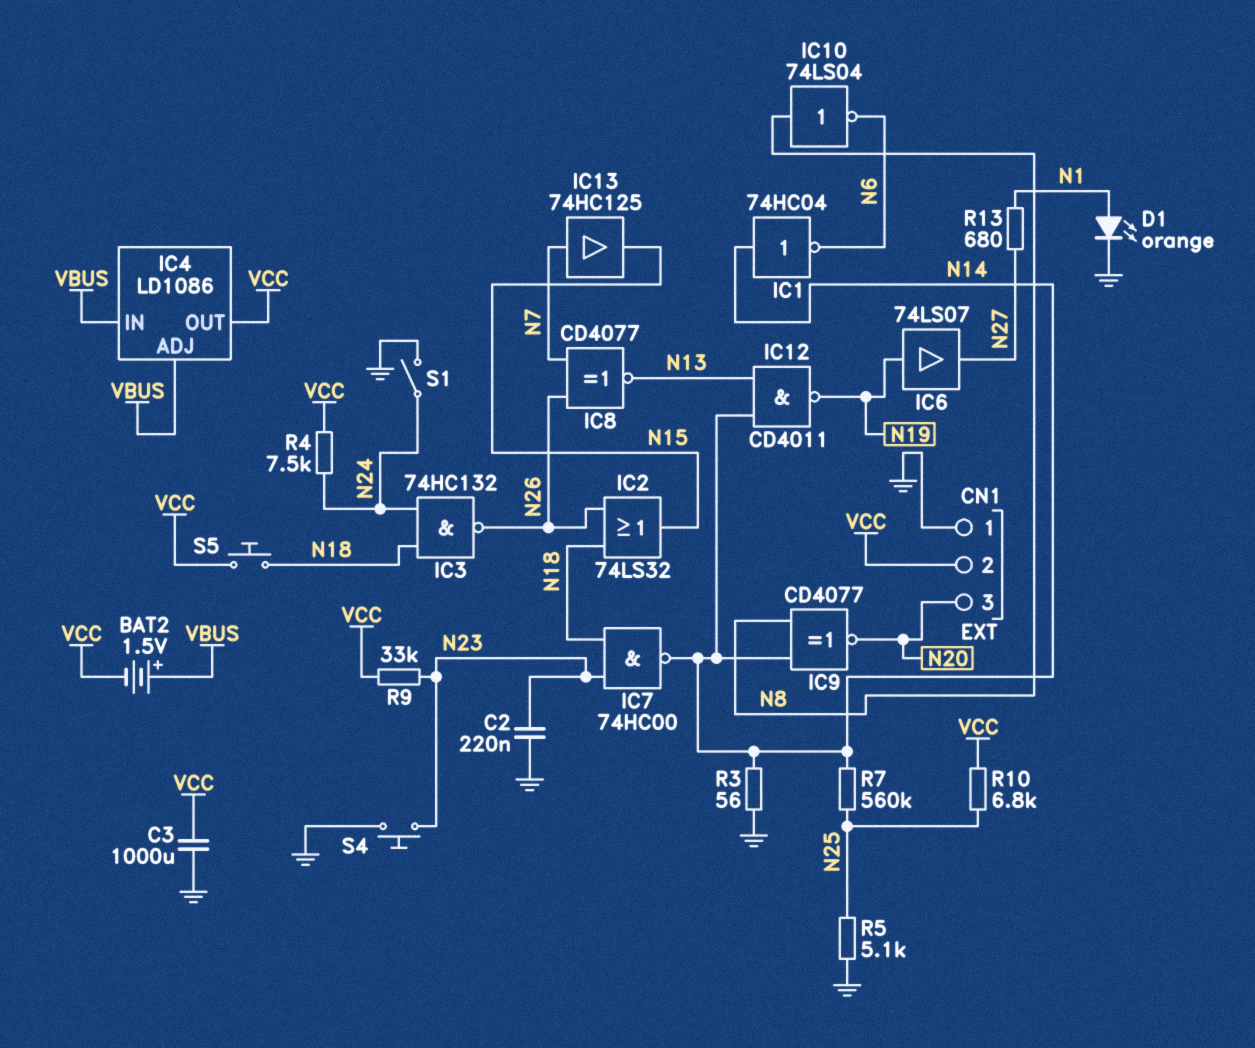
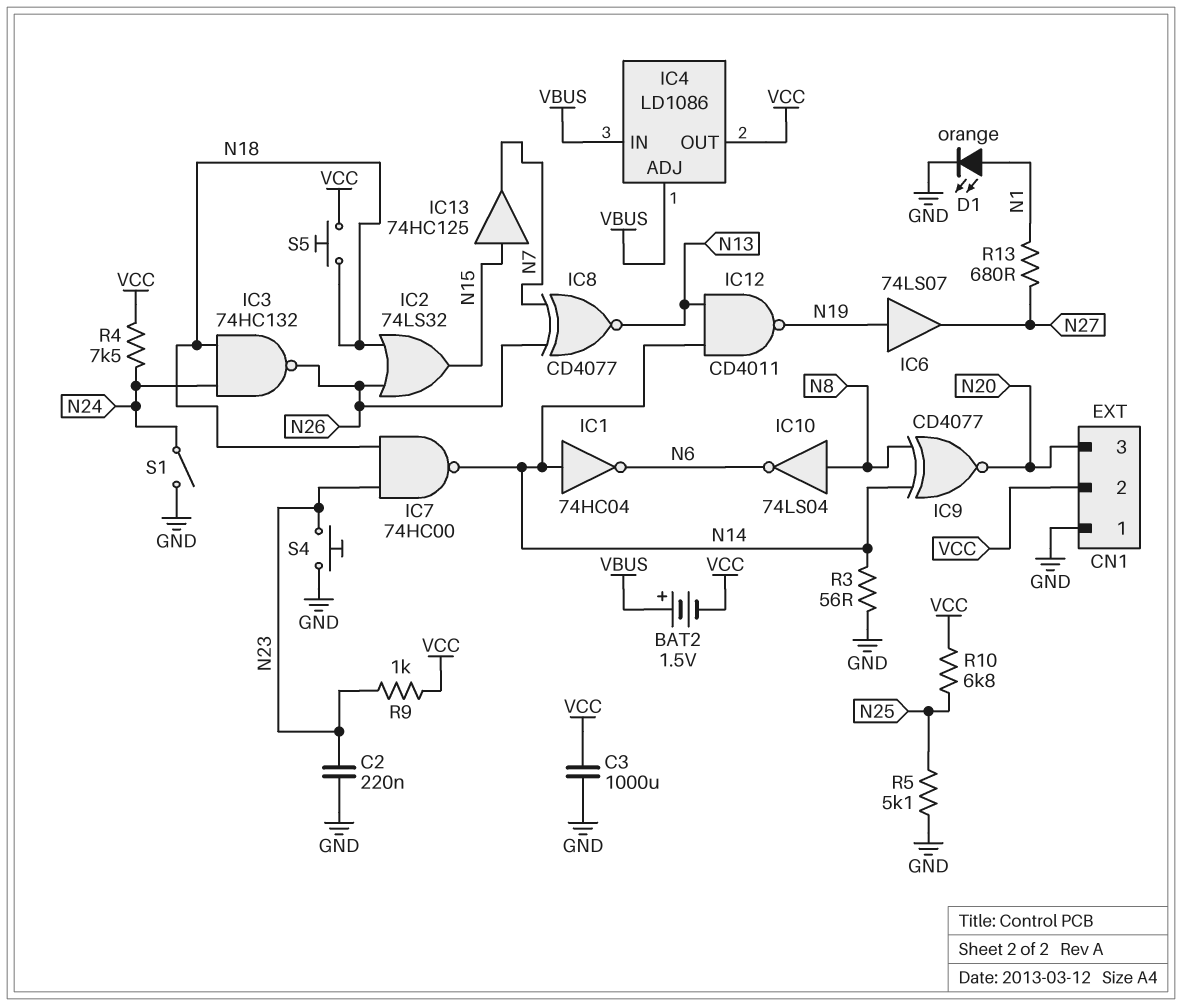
IC13: buffer 74HC125 (in N7, out N15) -> buffer 74HC125 (in N15, out N7)
R7: 560k (N14, N25) -> none
R9: 33k (N23, VCC) -> 1k (N23, VCC)

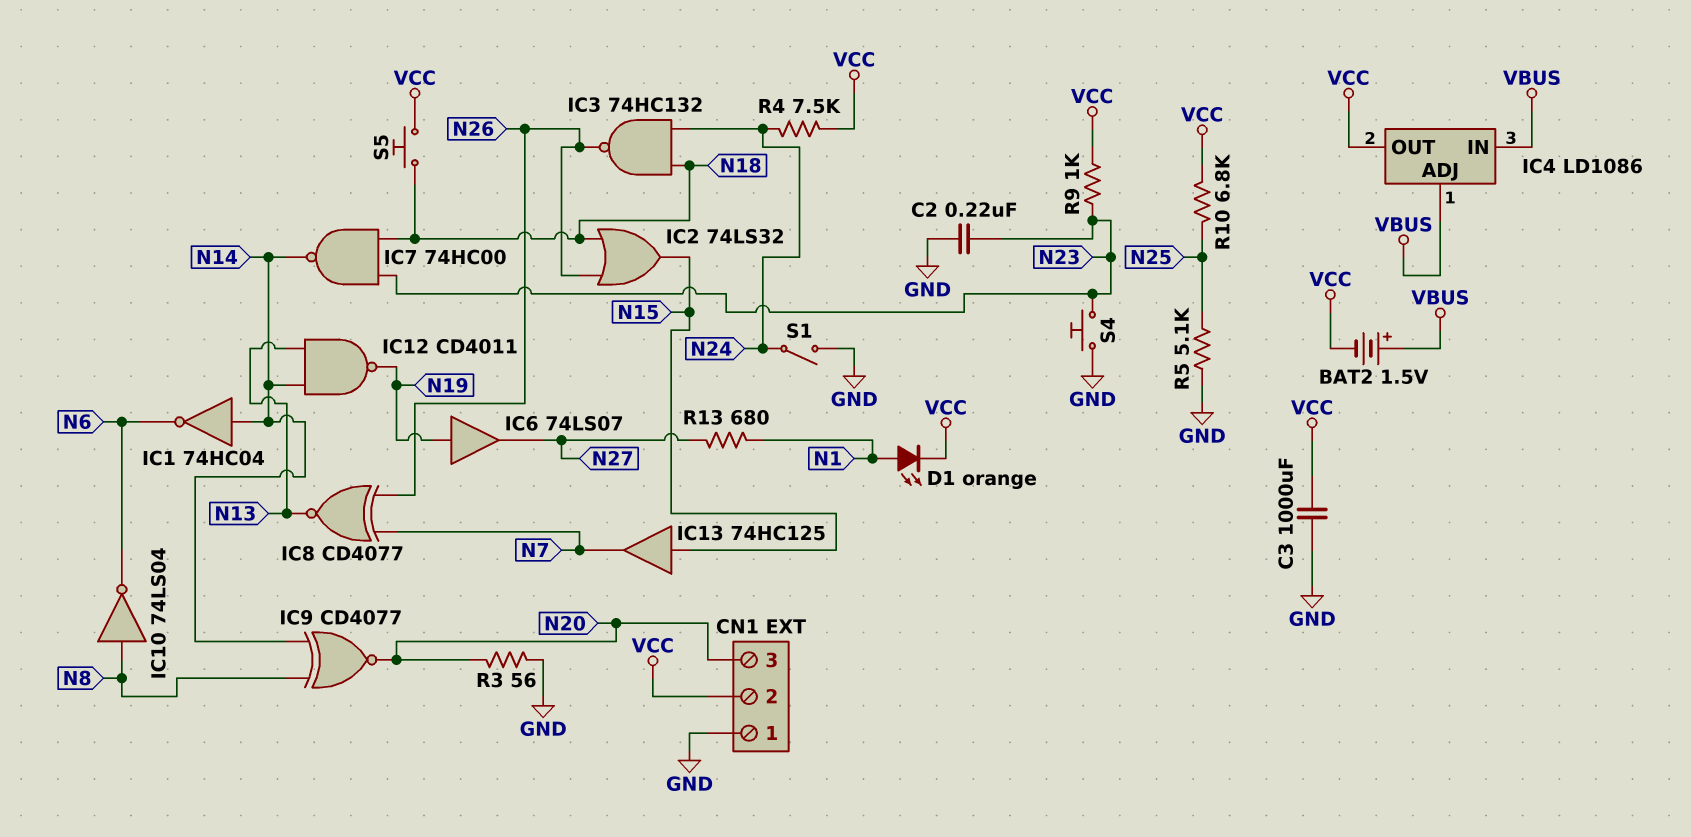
D1: LED orange (A N1, K GND) -> LED orange (A N1, K VCC)
R3: 56 (GND, N14) -> 56 (GND, N20)

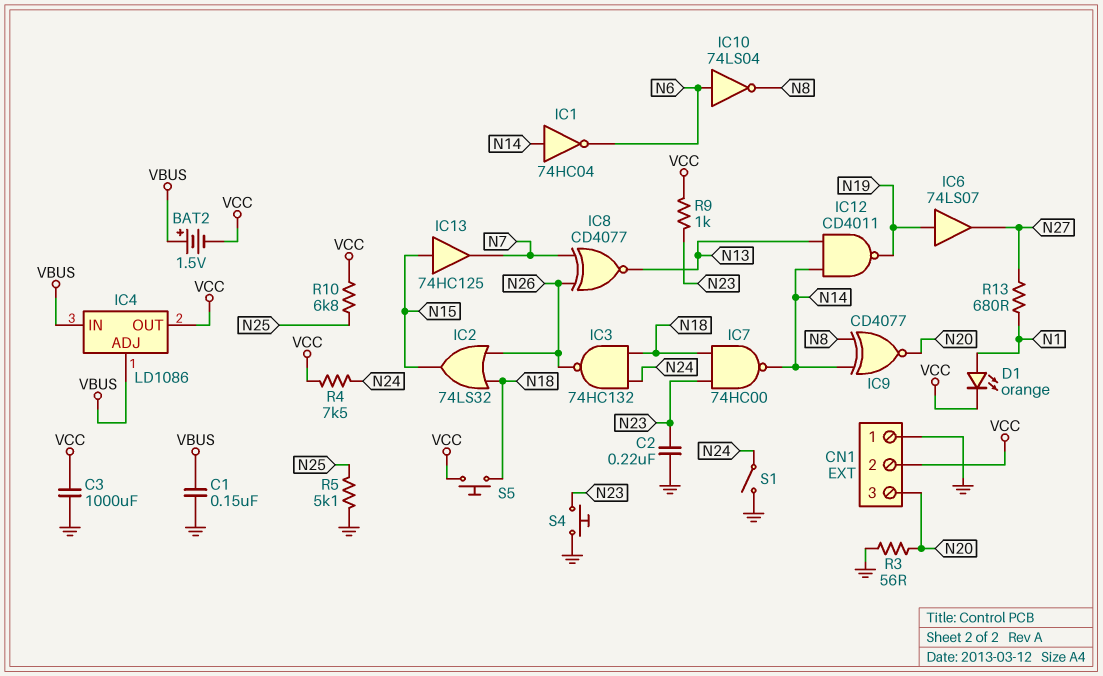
C1: none -> 150nF (GND, VBUS)
IC10: NOT 74LS04 (in N8, out N6) -> NOT 74LS04 (in N6, out N8)

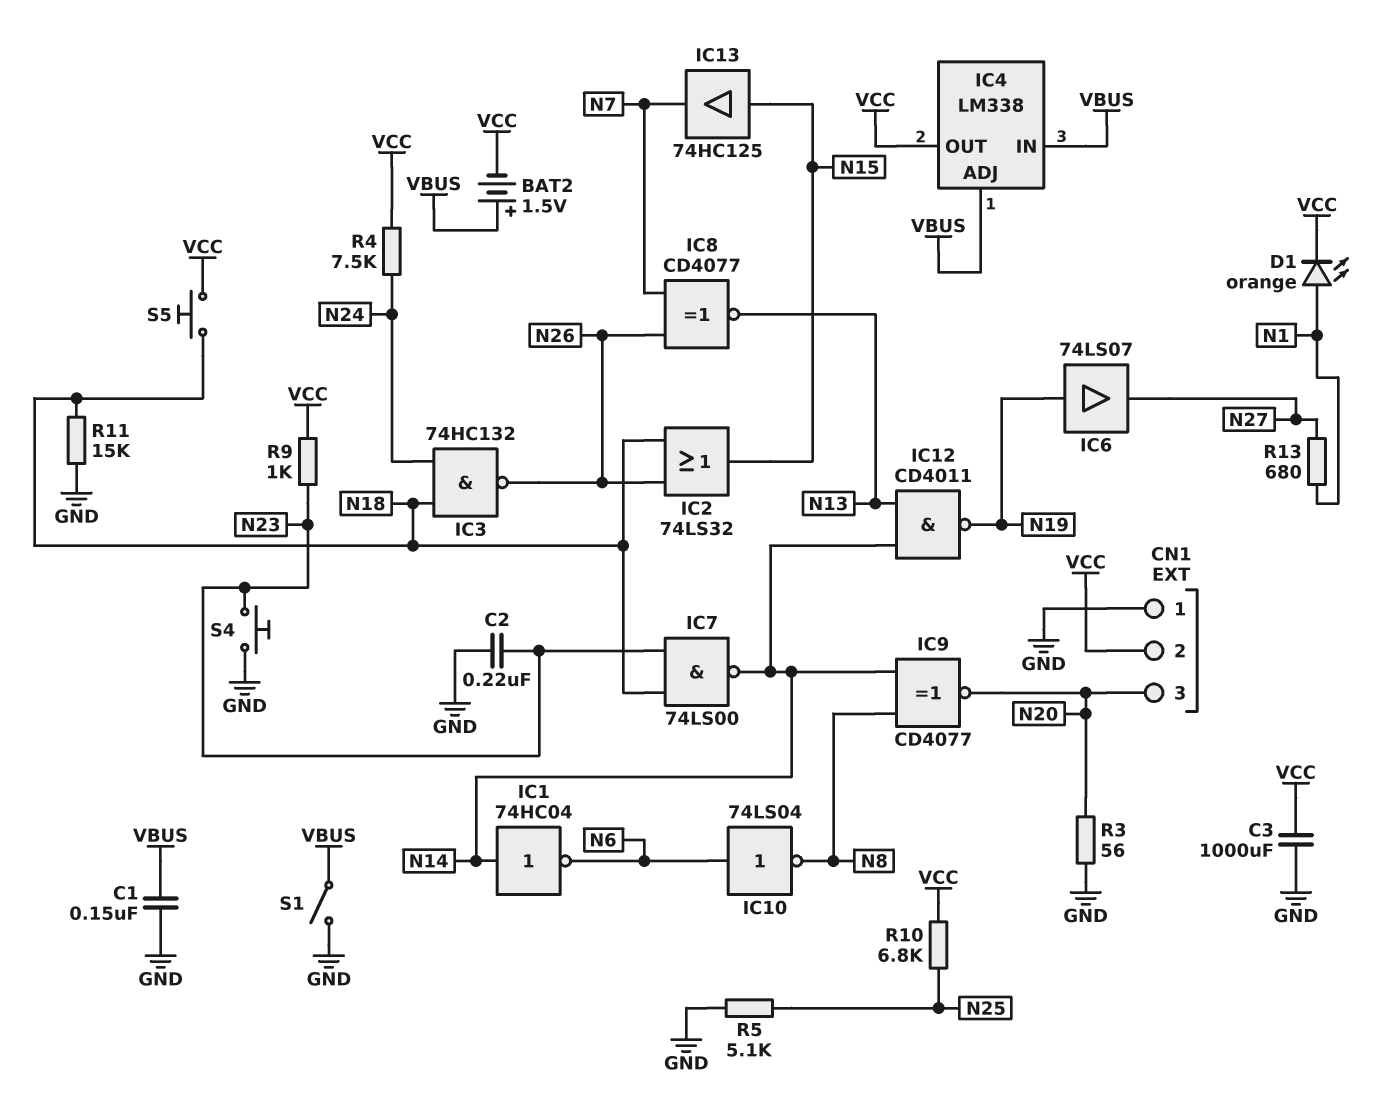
IC4: LD1086 -> LM338
IC7: NAND 74HC00 (in N18, in N23, out N14) -> NAND 74LS00 (in N18, in N23, out N14)
R11: none -> 15k (GND, N18)
S1: switch (GND, N24) -> switch (GND, VBUS)

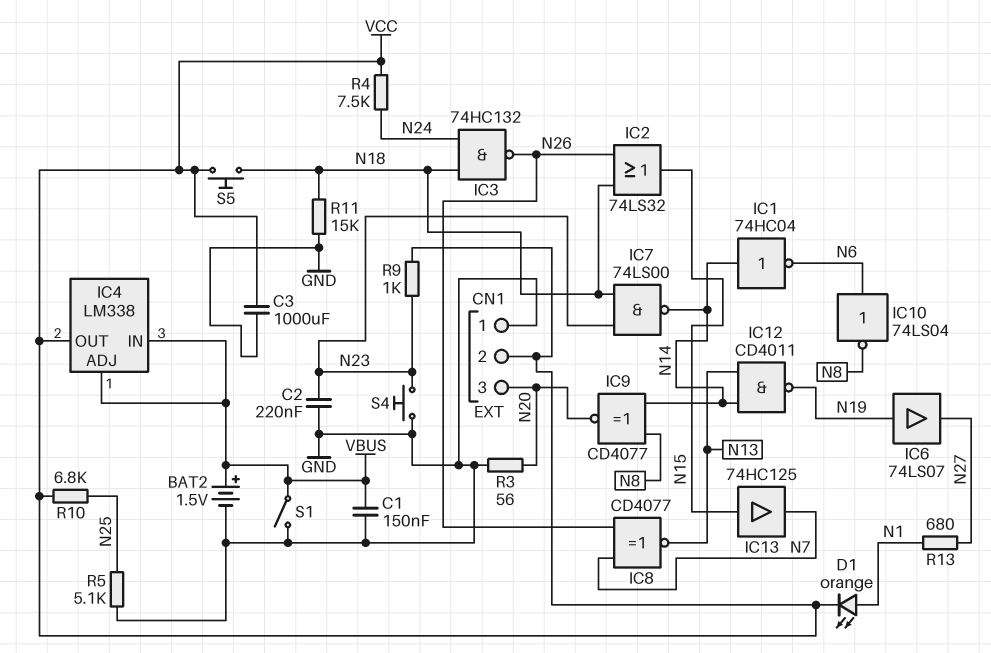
BAT2: 1.5V (plus VBUS, minus VCC) -> 1.5V (plus VBUS, minus GND)

